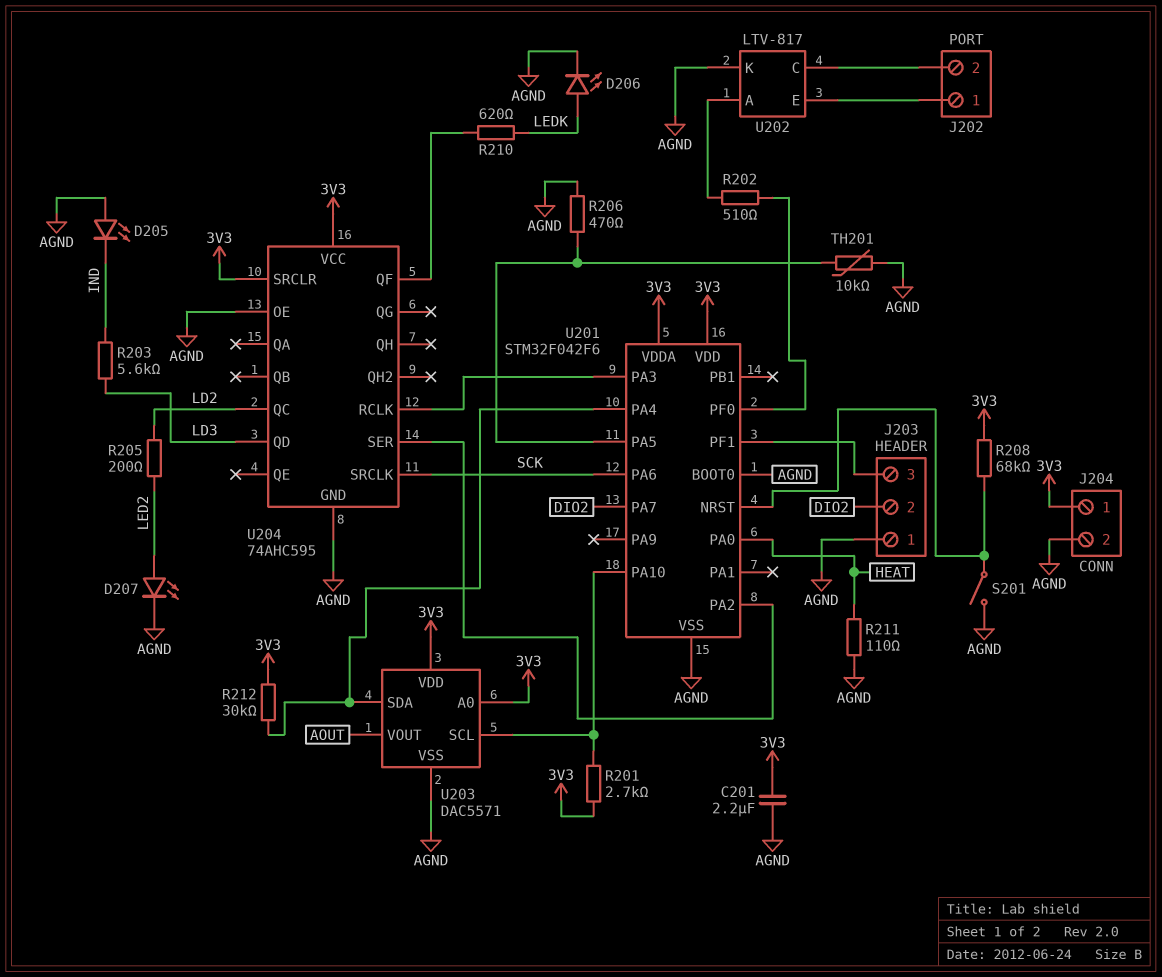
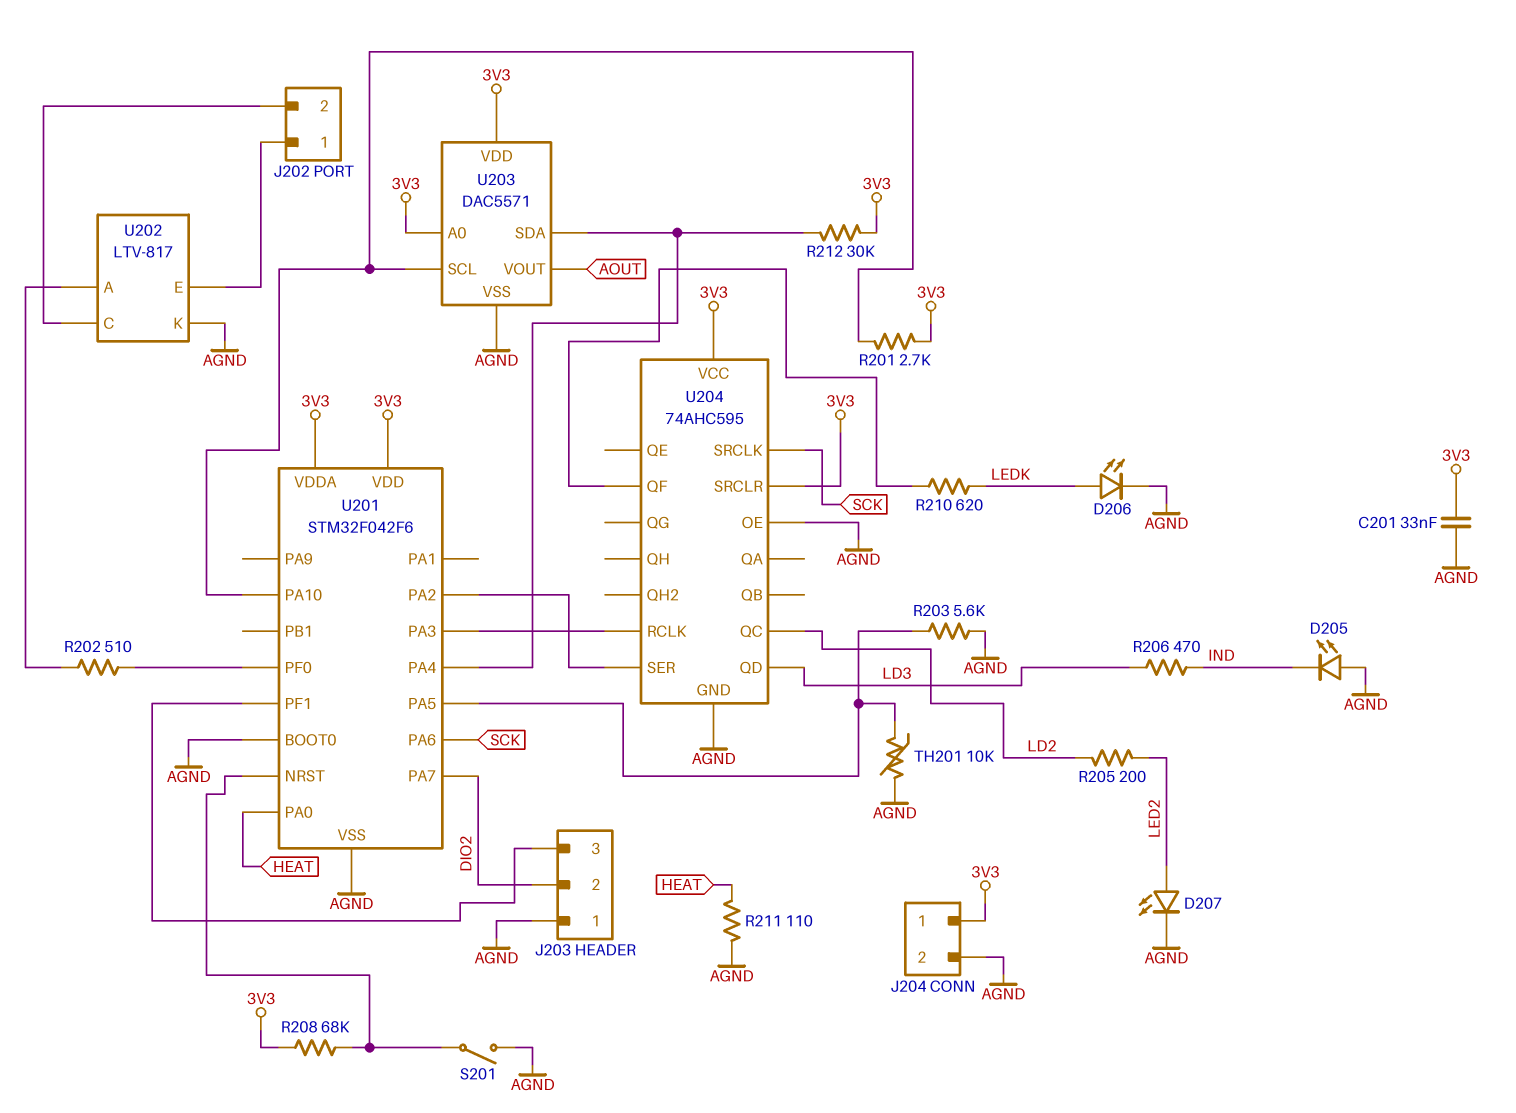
C201: 2.2uF (3V3, AGND) -> 33nF (3V3, AGND)
R203: 5.6k (IND, LD3) -> 5.6k (AGND, U201/PA5)
R206: 470 (AGND, U201/PA5) -> 470 (IND, LD3)

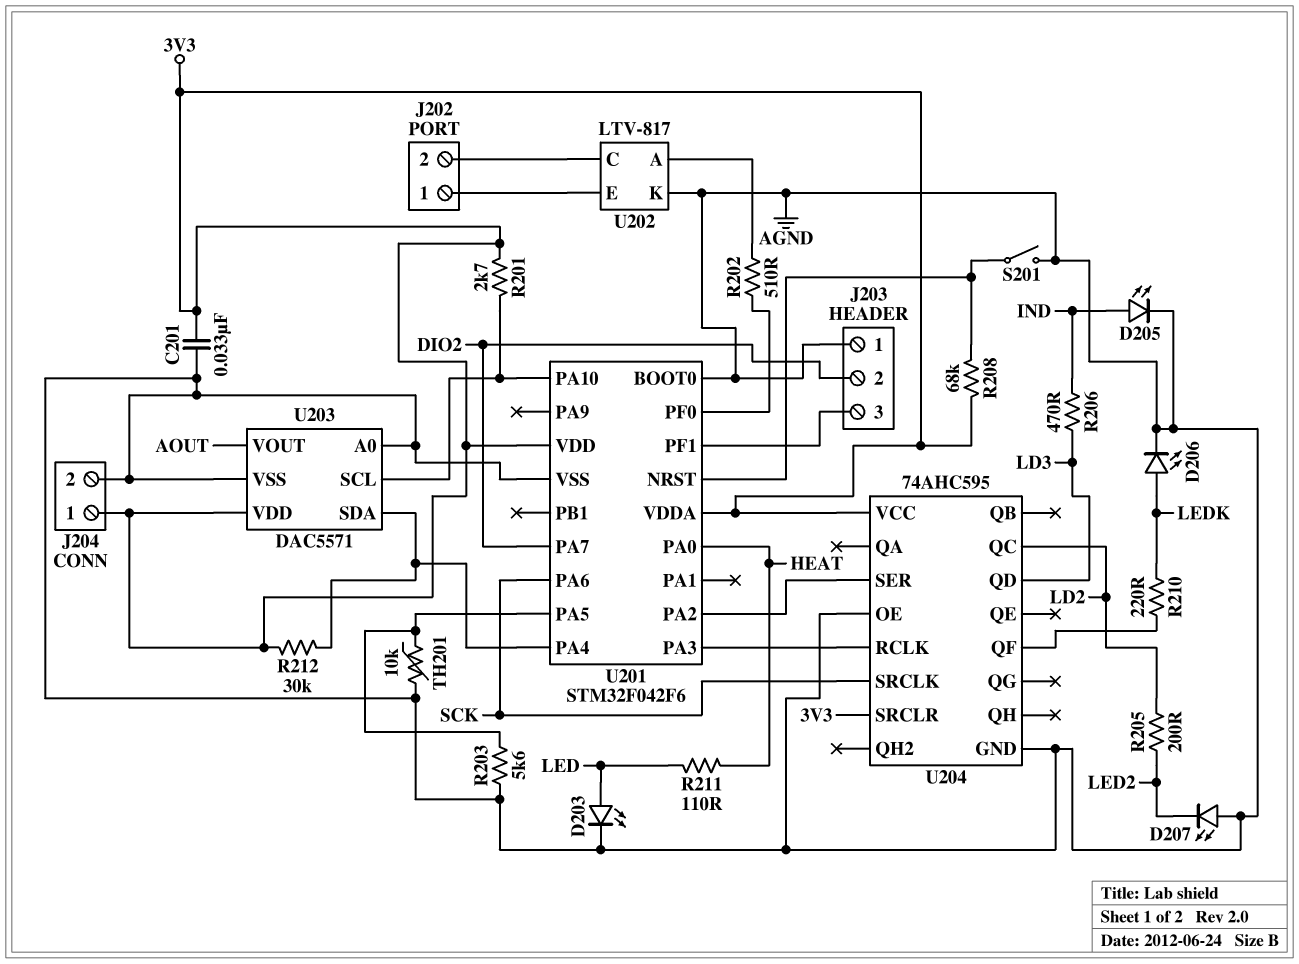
D203: none -> LED (A LED, K AGND)
D205: LED (A AGND, K IND) -> LED (A IND, K AGND)
D207: LED (A LED2, K AGND) -> LED (A AGND, K LED2)
R210: 620 (LEDK, U204/QF) -> 220 (LEDK, U204/QF)
R211: 110 (AGND, HEAT) -> 110 (HEAT, LED)
U203 pin A0: 3V3 -> AGND

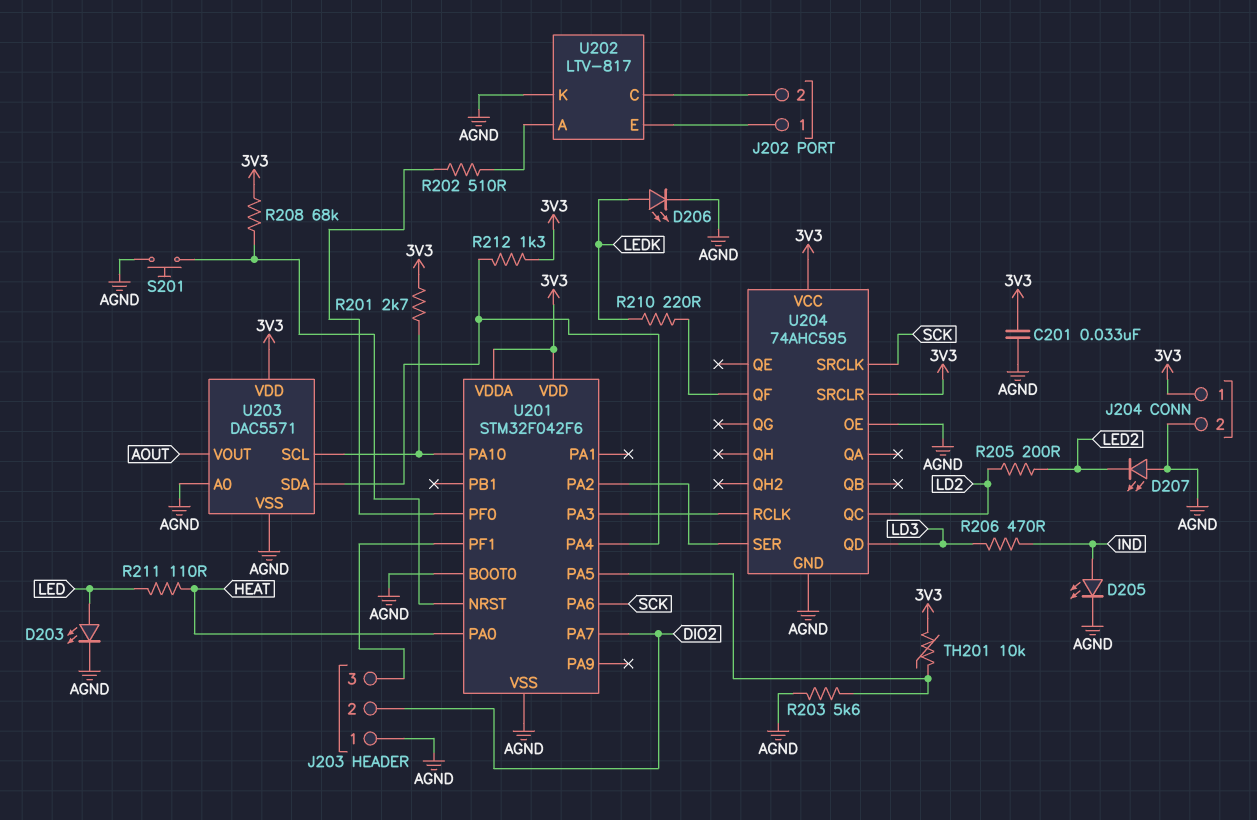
R212: 30k (3V3, U201/PA4) -> 1.3k (3V3, U201/PA4)
S201: switch (AGND, U201/NRST) -> button (AGND, U201/NRST)
TH201: 10k (AGND, U201/PA5) -> 10k (3V3, U201/PA5)

